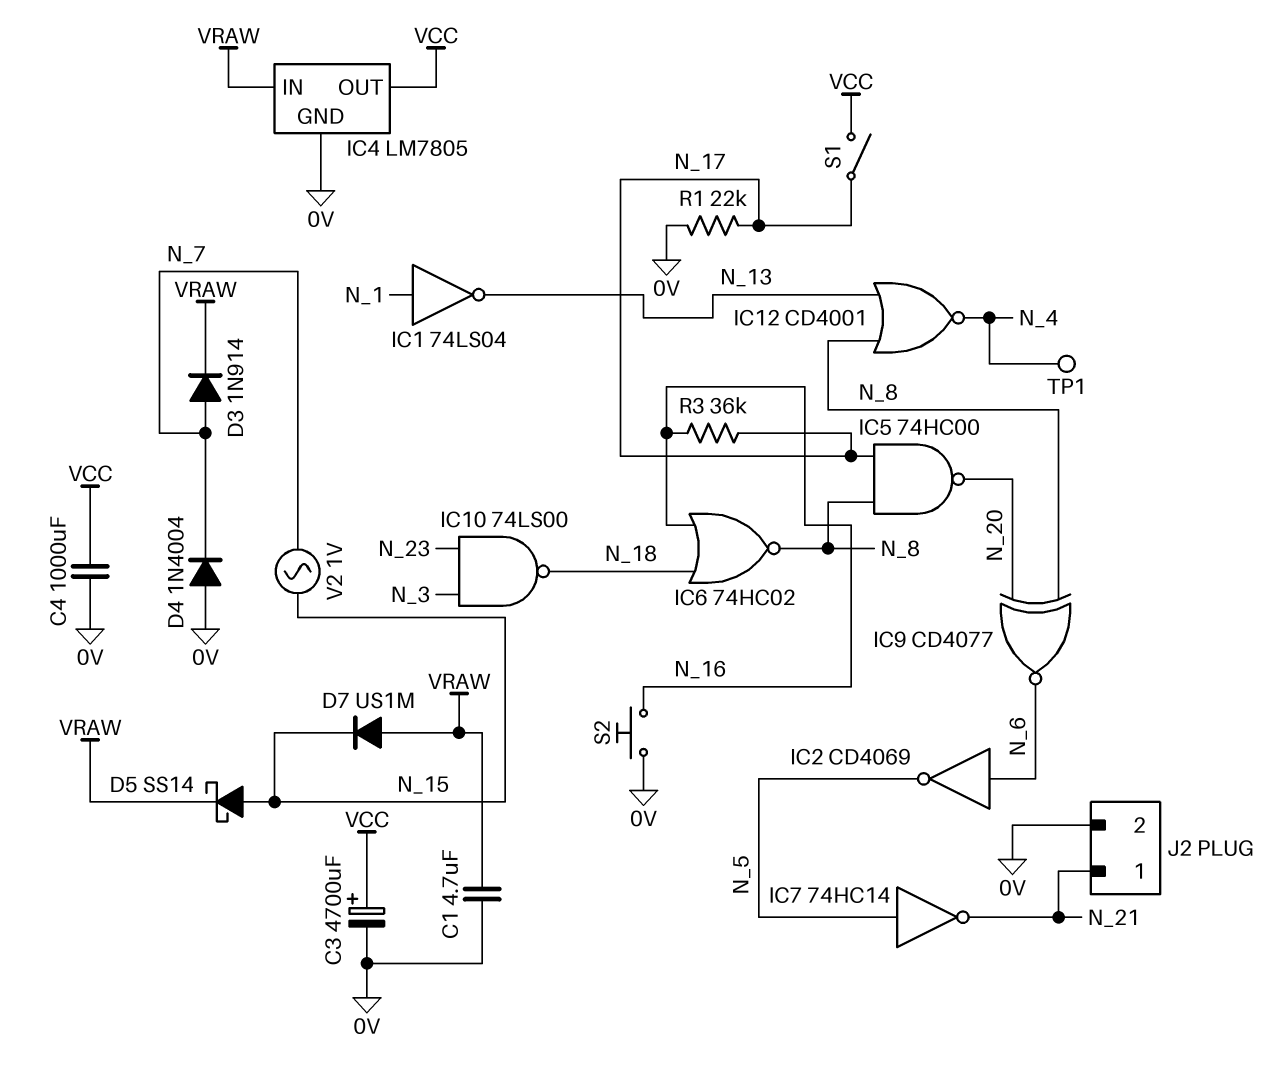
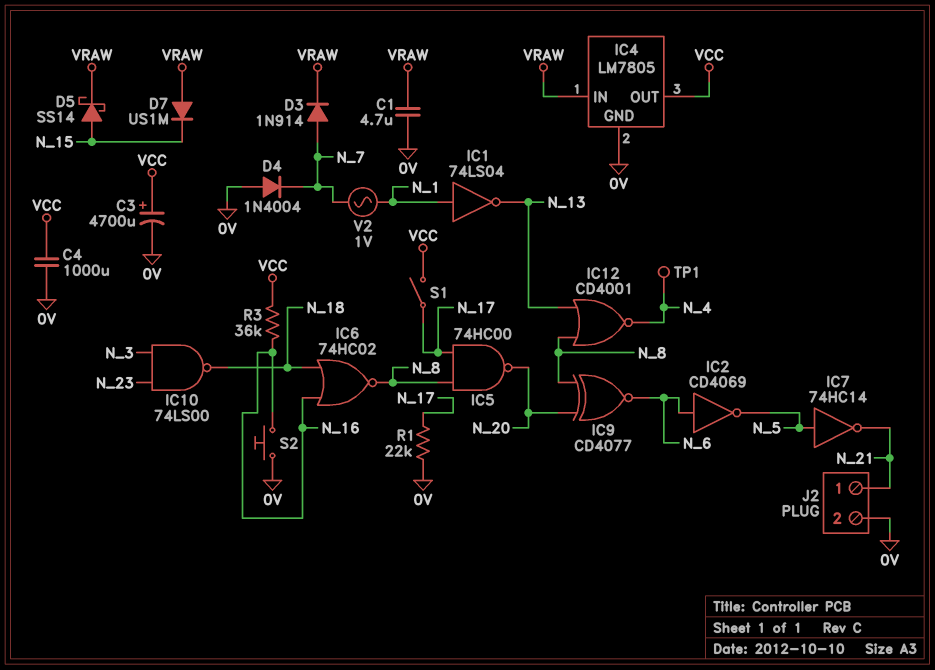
R3: 36k (N_16, N_17) -> 36k (N_16, VCC)
V2: AC 1V (N_7, N_15) -> AC 1V (N_1, N_7)

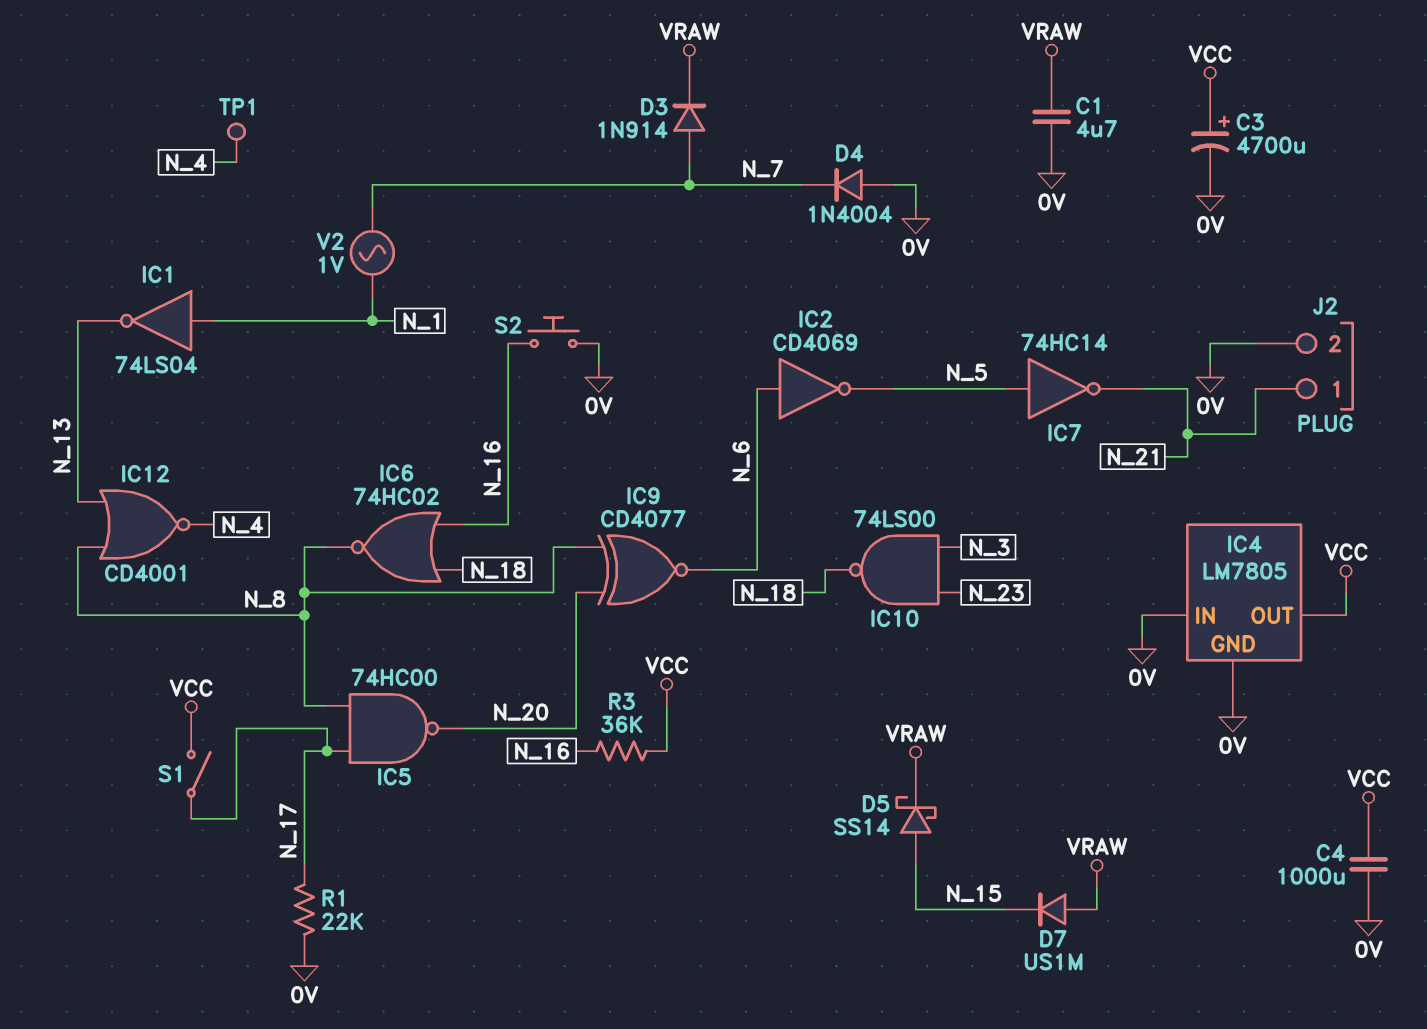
IC4 pin IN: VRAW -> 0V

